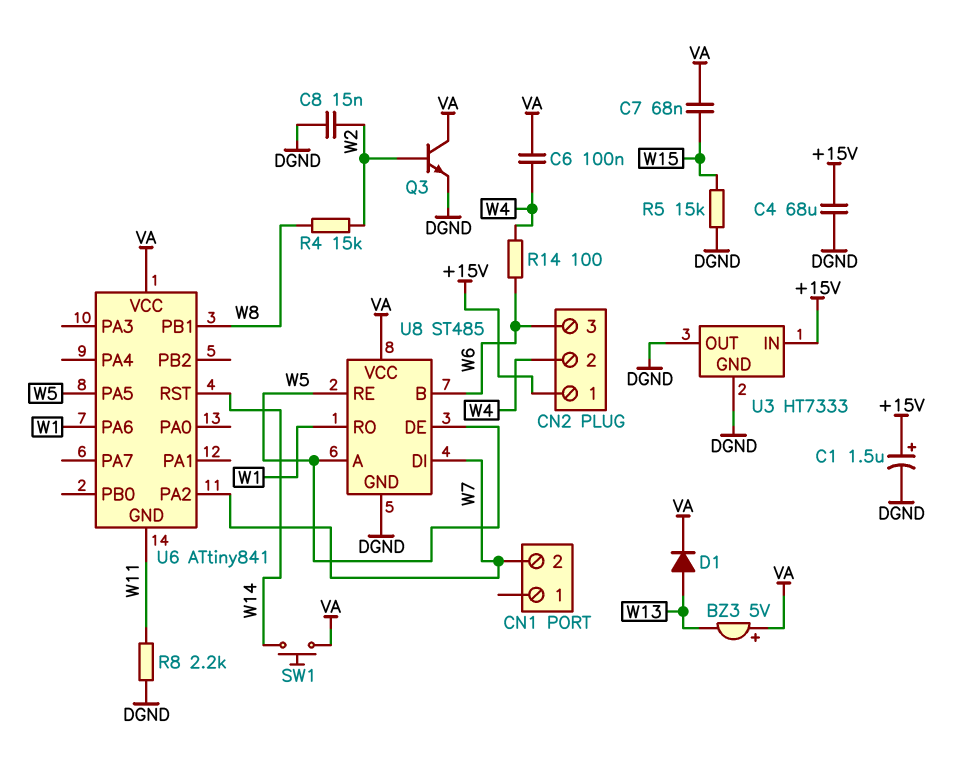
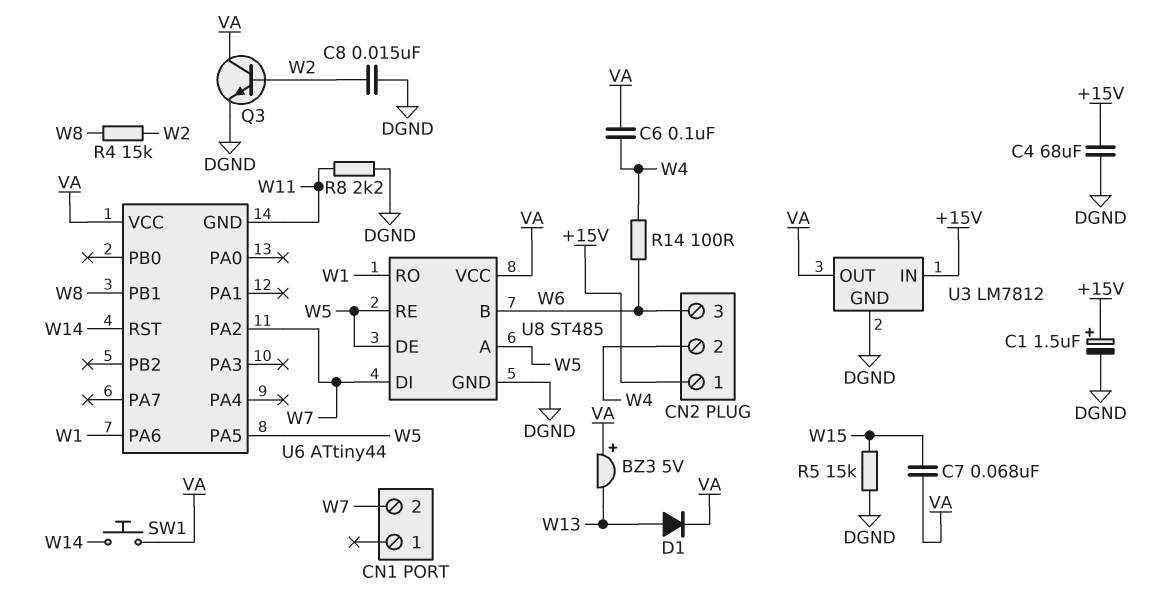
U3: HT7333 -> LM7812
U3 pin OUT: DGND -> VA
U6: ATtiny841 -> ATtiny44

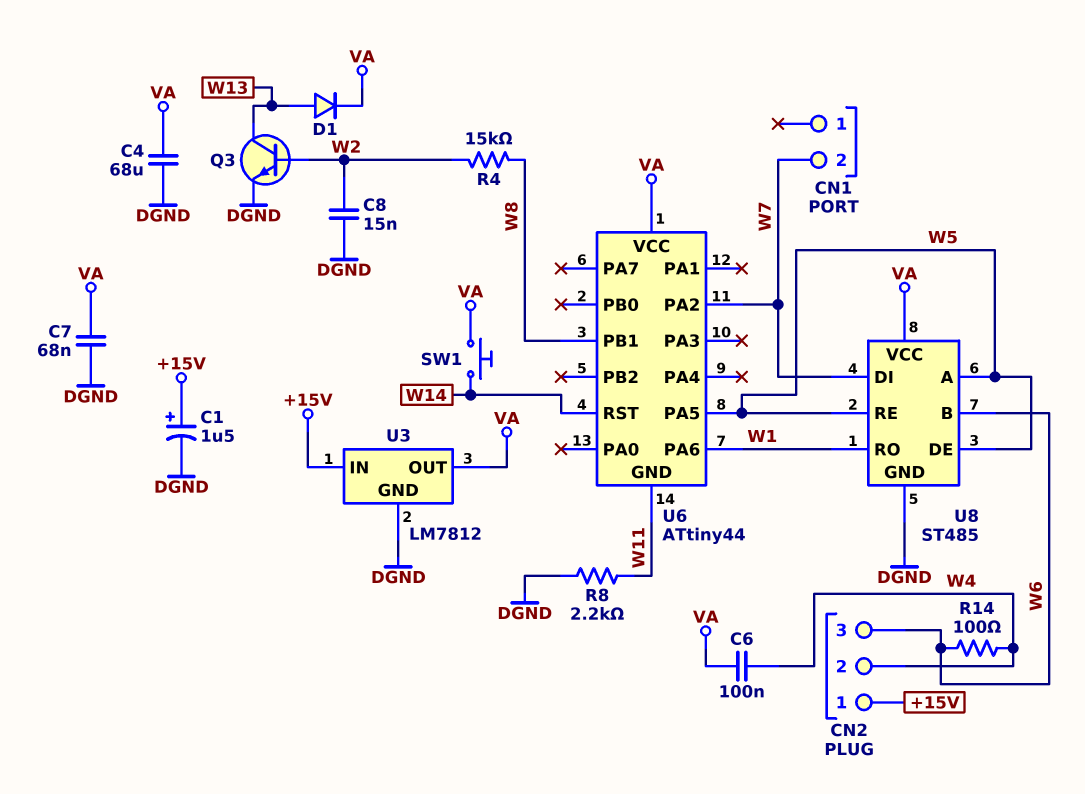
BZ3: buzzer 5V (plus VA, minus W13) -> none
C4: 68uF (+15V, DGND) -> 68uF (DGND, VA)
C7: 68nF (VA, W15) -> 68nF (DGND, VA)
Q3: NPN (B W2, C VA, E DGND) -> NPN (B W2, C W13, E DGND)
R5: 15k (DGND, W15) -> none

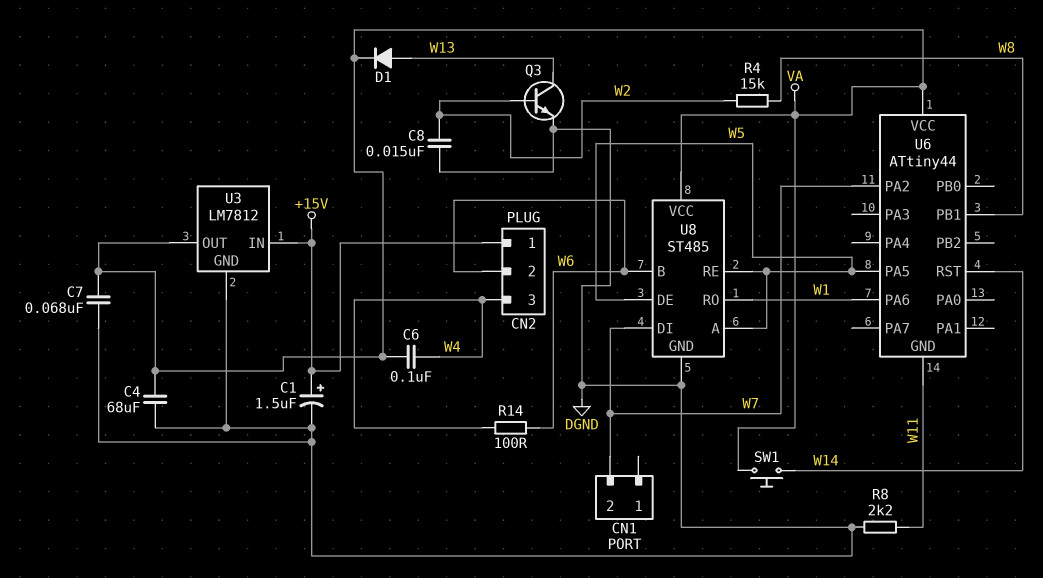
CN2 pin 2: W4 -> W6
CN2 pin 3: W6 -> W4

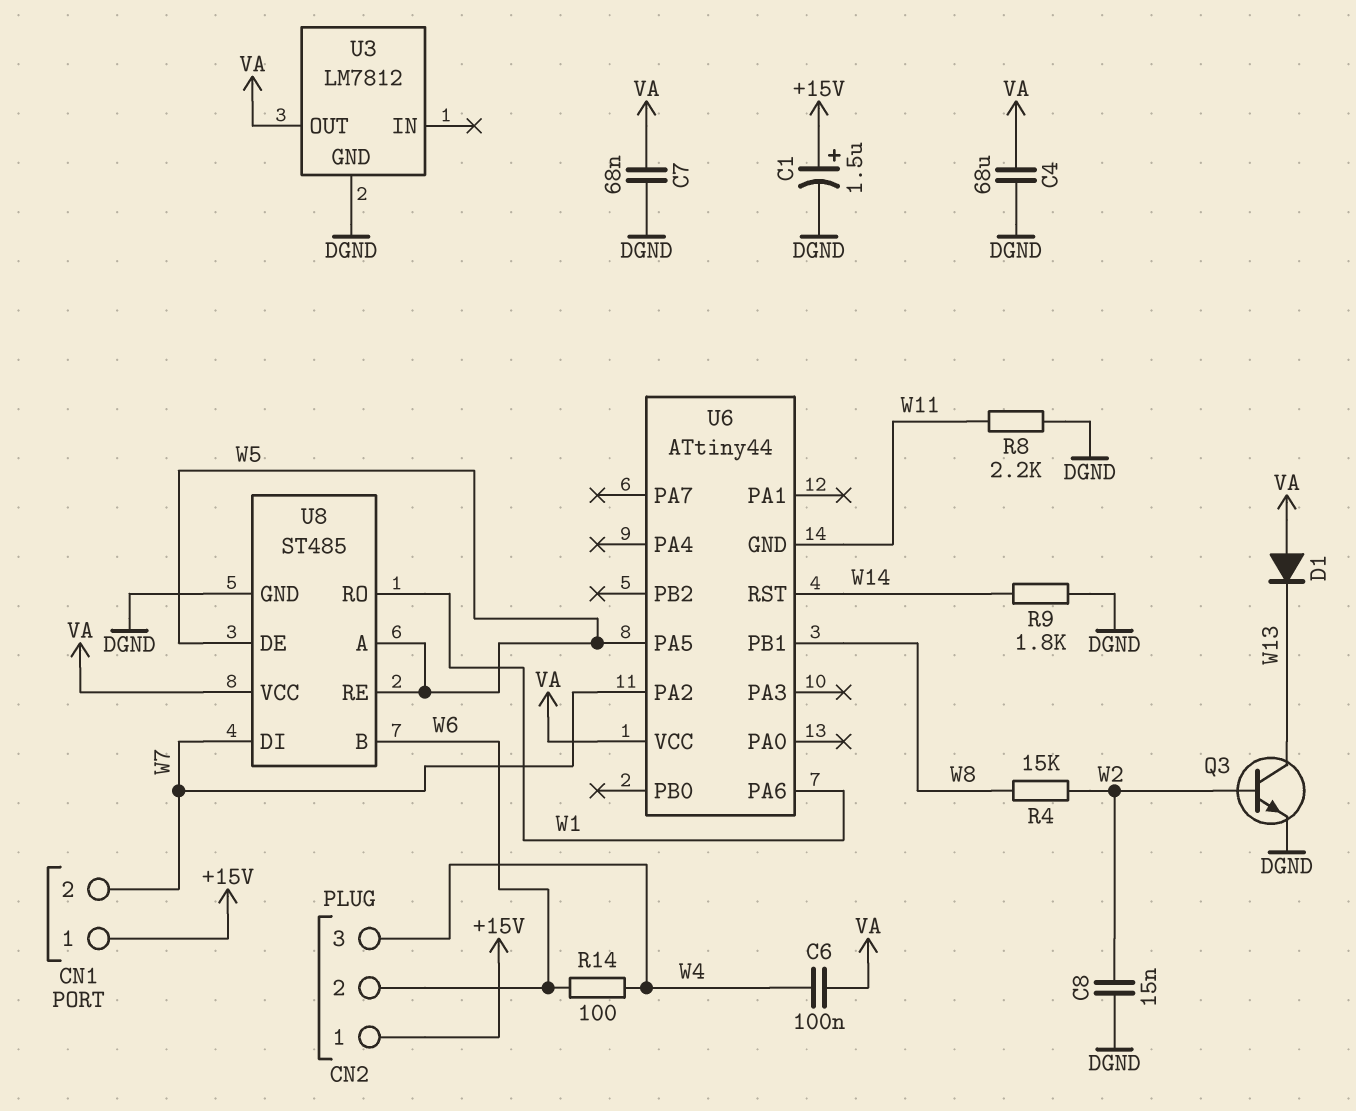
CN1 pin 1: none -> +15V
D1: diode (A W13, K VA) -> diode (A VA, K W13)
R9: none -> 1.8k (DGND, W14)
SW1: button (VA, W14) -> none
U3 pin IN: +15V -> none

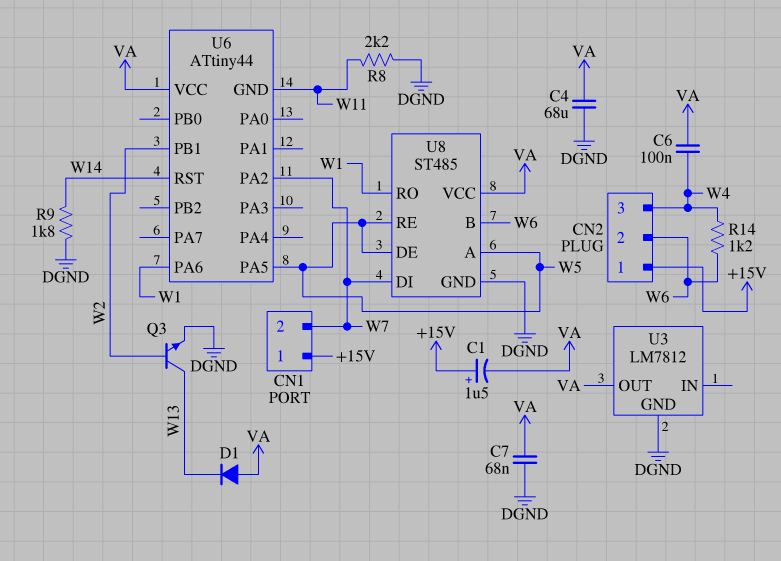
C1: 1.5uF (plus +15V, minus DGND) -> 1.5uF (plus +15V, minus VA)
C8: 15nF (DGND, W2) -> none
R4: 15k (W2, W8) -> none
R14: 100 (W4, W6) -> 1.2k (W4, W6)
U6 pin PB1: W8 -> W2

